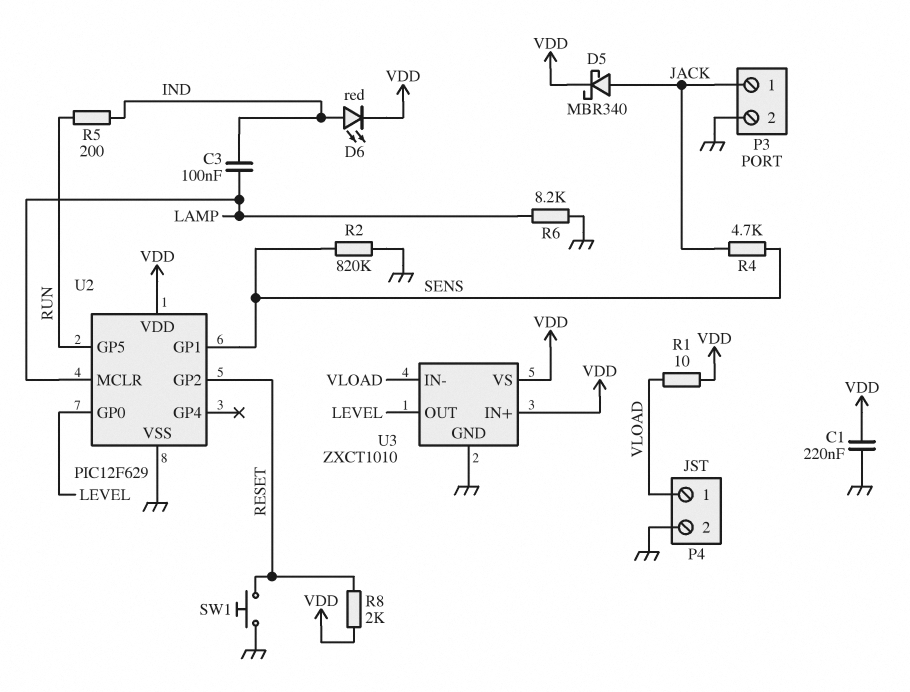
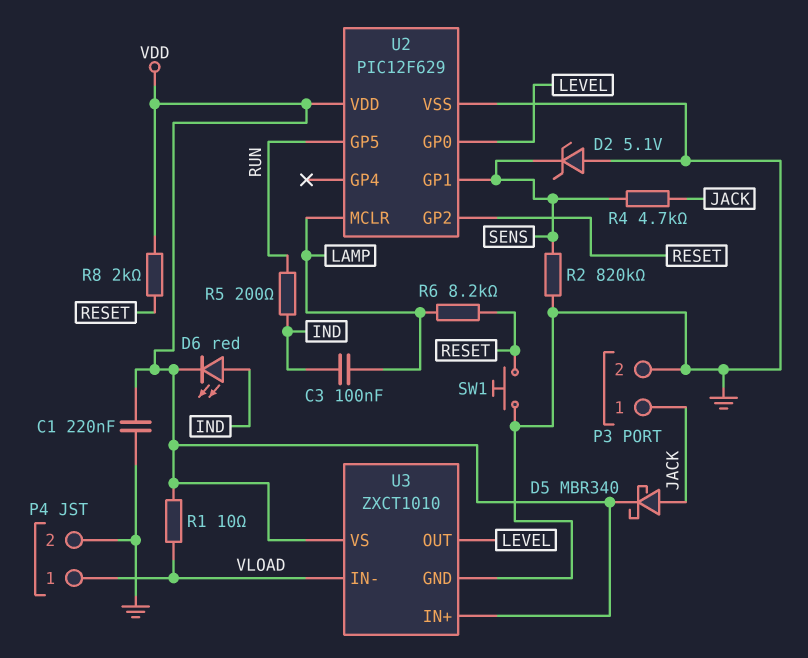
D2: none -> zener 5.1V (A GND, K SENS)
R6: 8.2k (GND, LAMP) -> 8.2k (LAMP, RESET)

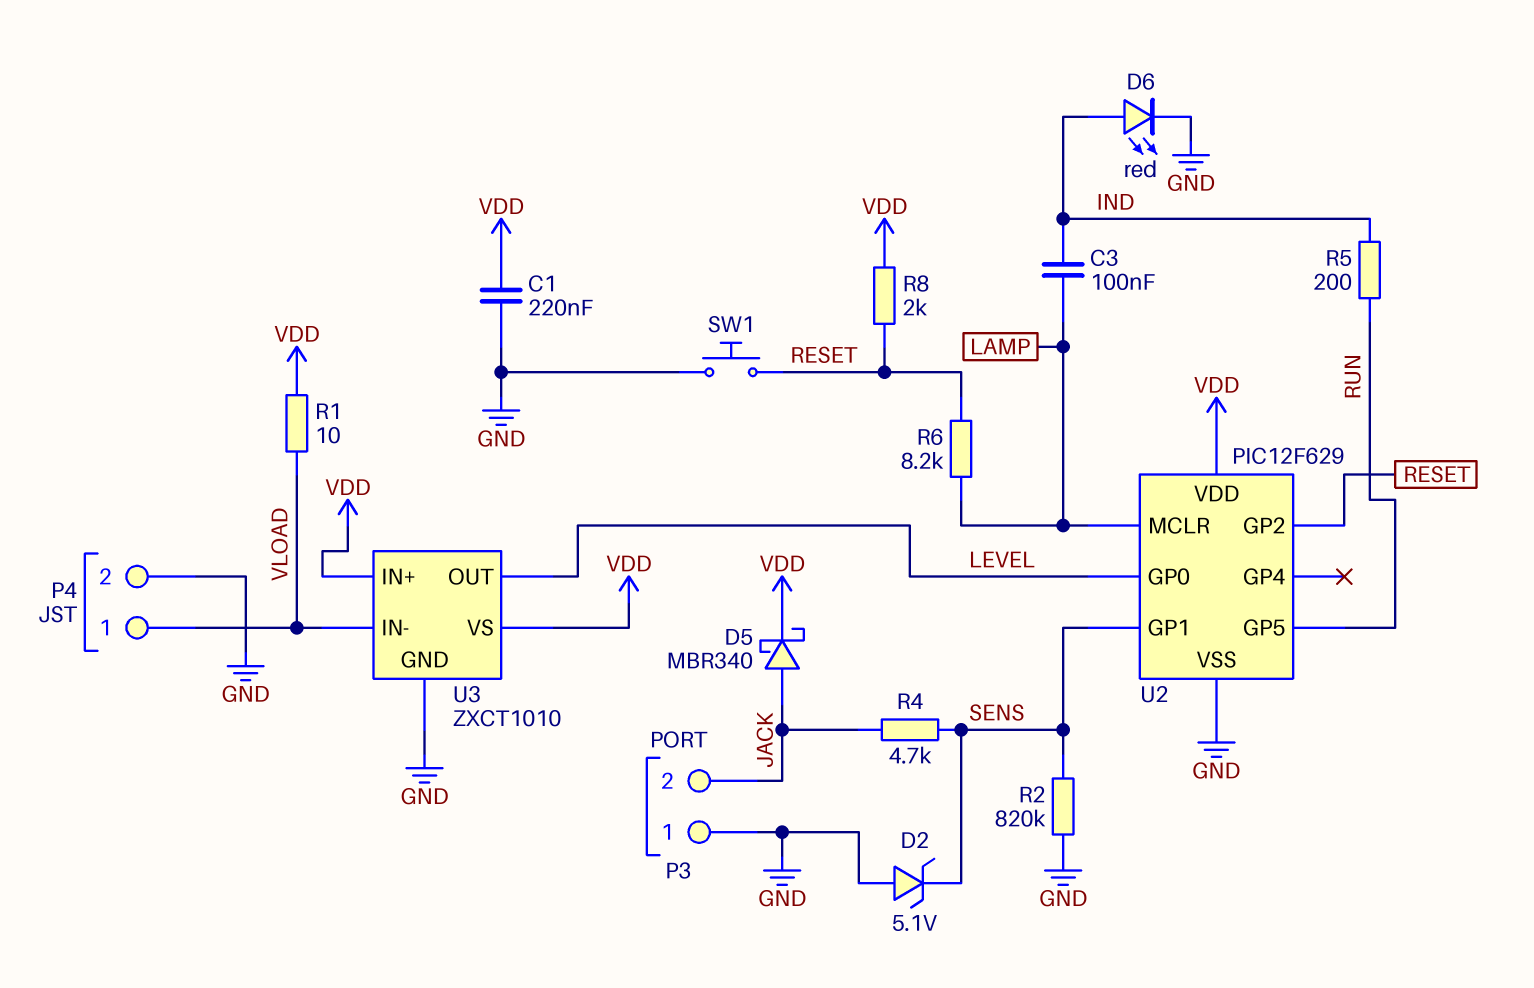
D6: LED red (A IND, K VDD) -> LED red (A IND, K GND)
P3 pin 1: JACK -> GND
P3 pin 2: GND -> JACK

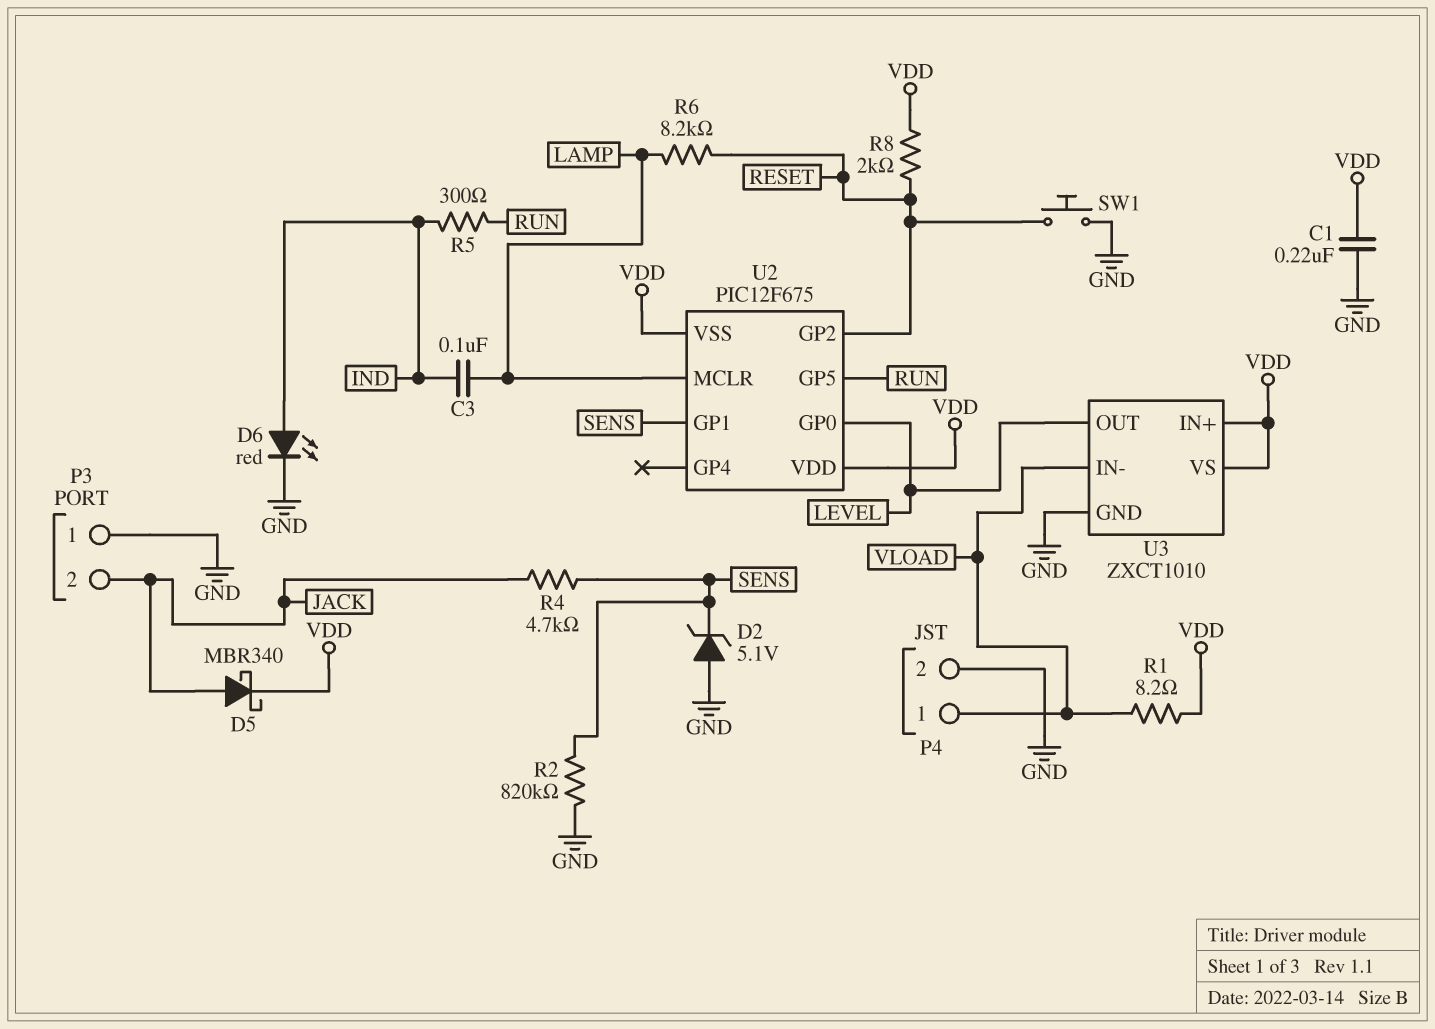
R1: 10 (VDD, VLOAD) -> 8.2 (VDD, VLOAD)
R5: 200 (IND, RUN) -> 300 (IND, RUN)
U2: PIC12F629 -> PIC12F675
U2 pin VSS: GND -> VDD

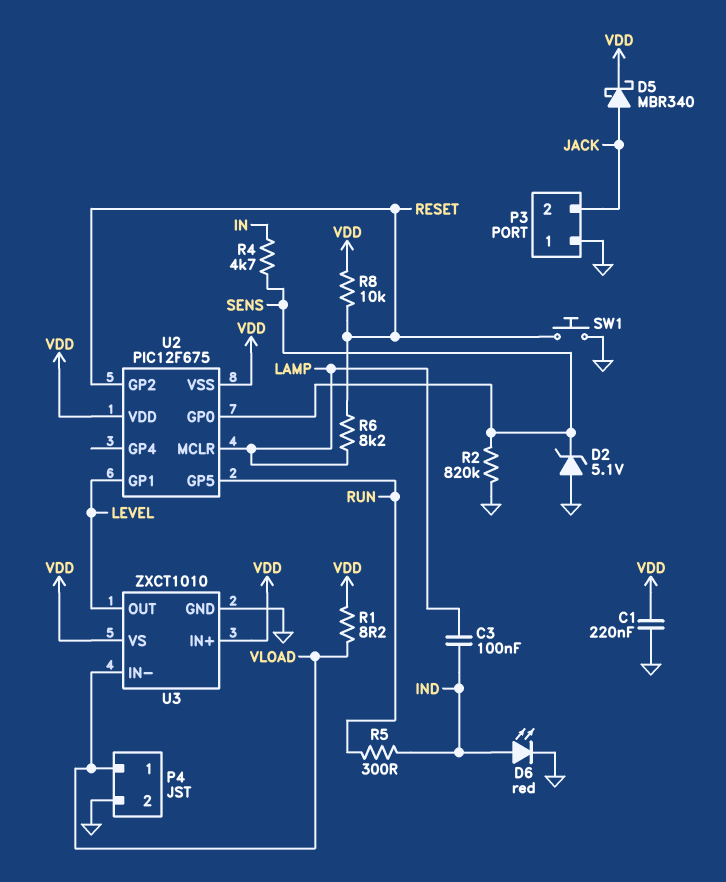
R4: 4.7k (JACK, SENS) -> 4.7k (IN, SENS)
R8: 2k (RESET, VDD) -> 10k (RESET, VDD)
U2 pin GP0: LEVEL -> SENS
U2 pin GP1: SENS -> LEVEL

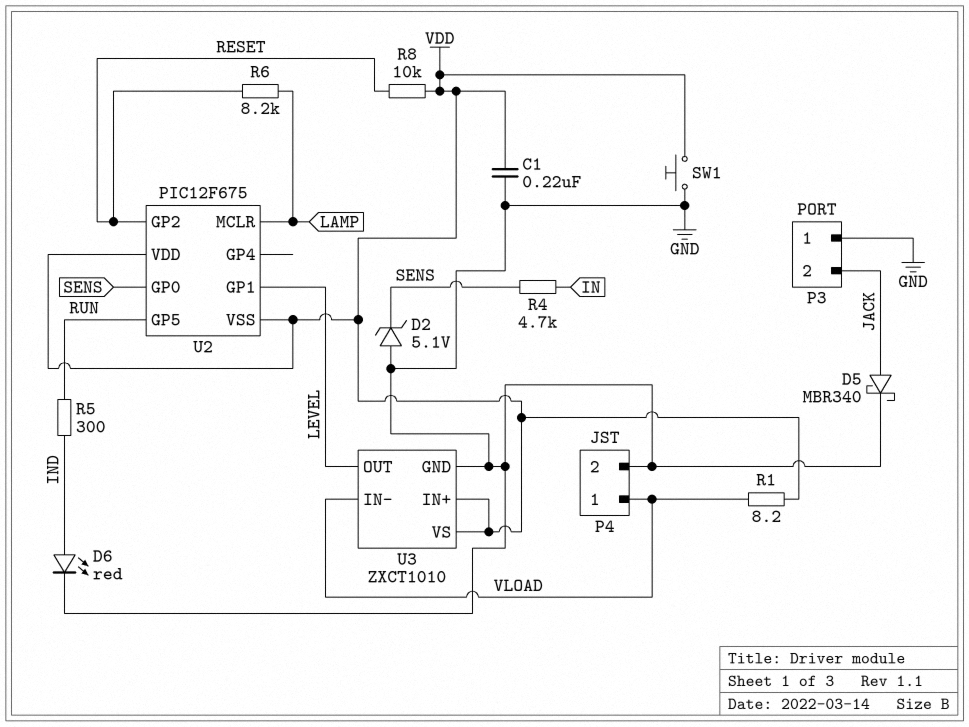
C3: 100nF (IND, LAMP) -> none
D5: schottky MBR340 (A JACK, K VDD) -> schottky MBR340 (A JACK, K GND)
R2: 820k (GND, SENS) -> none
SW1: button (GND, RESET) -> button (GND, VDD)

